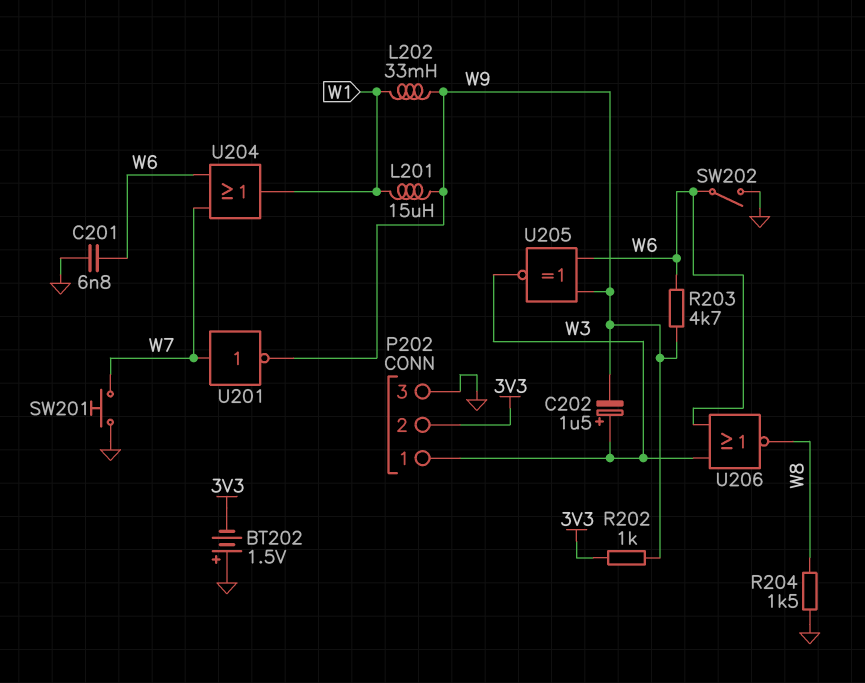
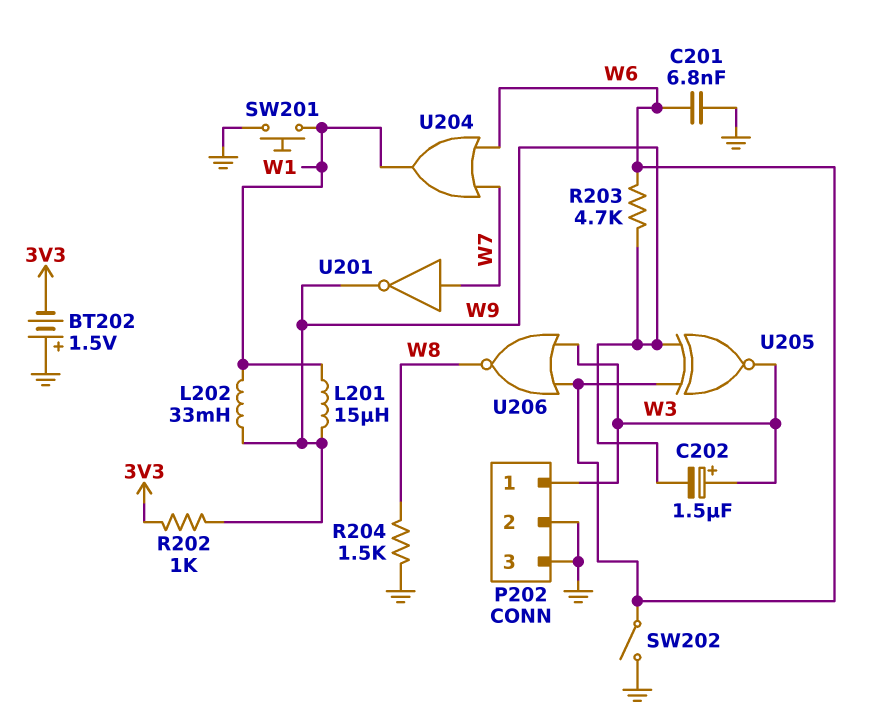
P202 pin 2: 3V3 -> GND
SW201: button (GND, W7) -> button (GND, W1)

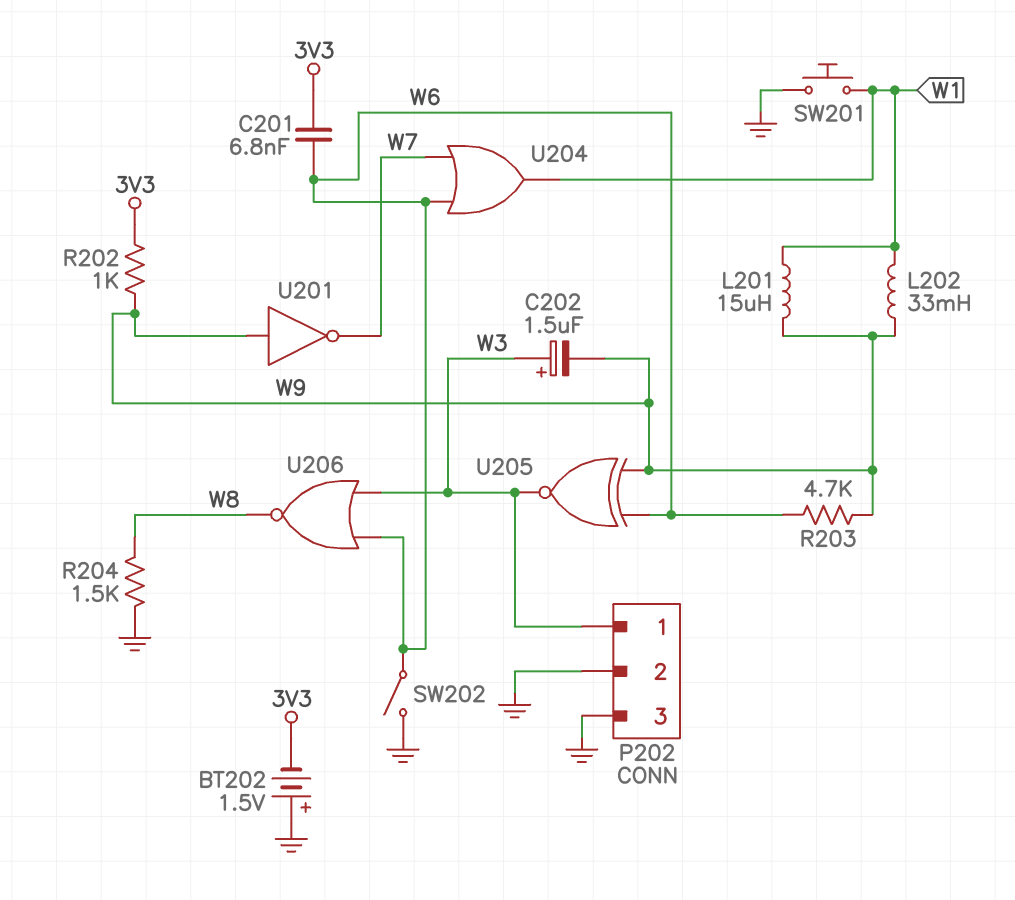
C201: 6.8nF (GND, W6) -> 6.8nF (3V3, W6)
U201: NOT (in W7, out W9) -> NOT (in W9, out W7)

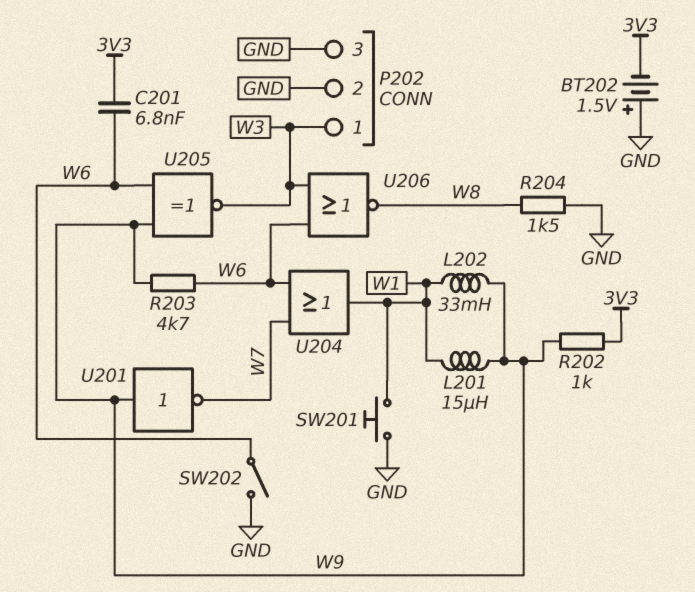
C202: 1.5uF (plus W3, minus W9) -> none

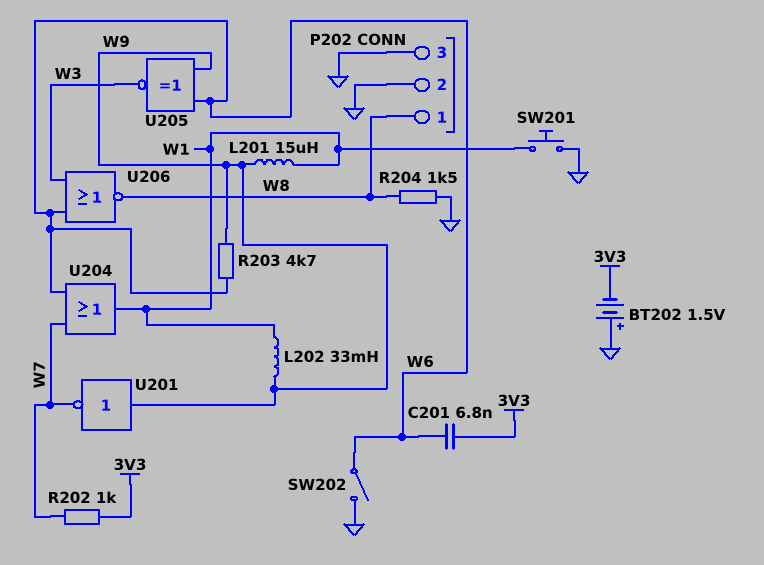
P202 pin 1: W3 -> W8
R202: 1k (3V3, W9) -> 1k (3V3, W7)

